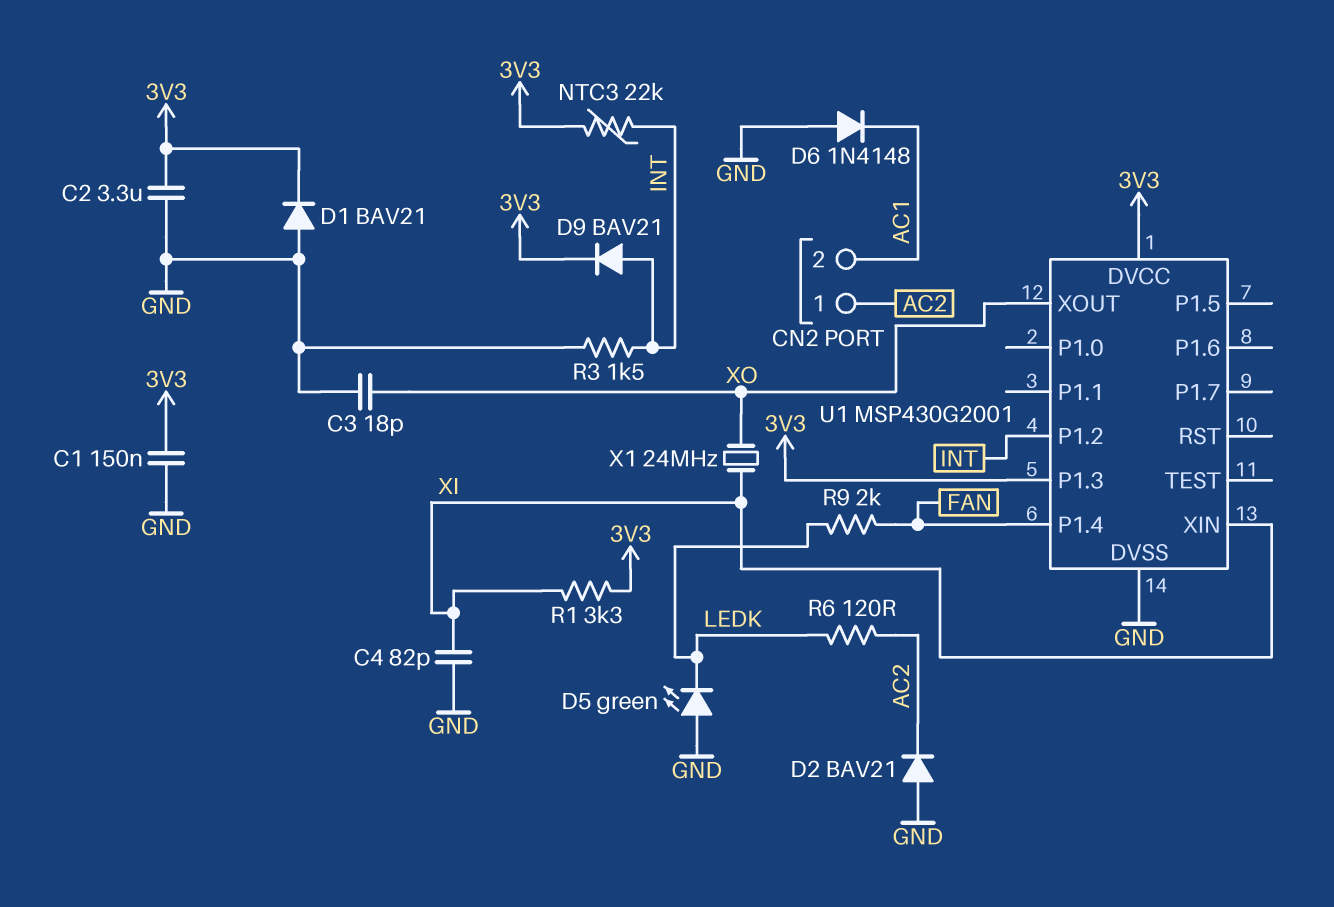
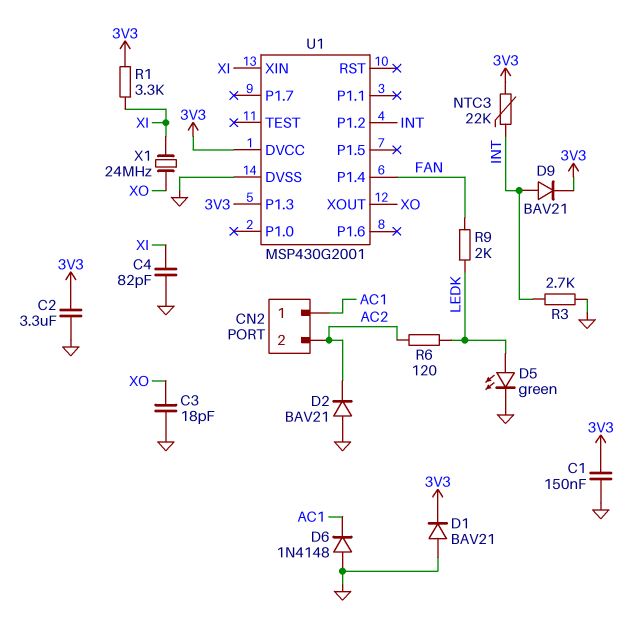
CN2 pin 1: AC2 -> AC1
CN2 pin 2: AC1 -> AC2
D5: LED green (A GND, K LEDK) -> LED green (A LEDK, K GND)
R3: 1.5k (GND, INT) -> 2.7k (GND, INT)

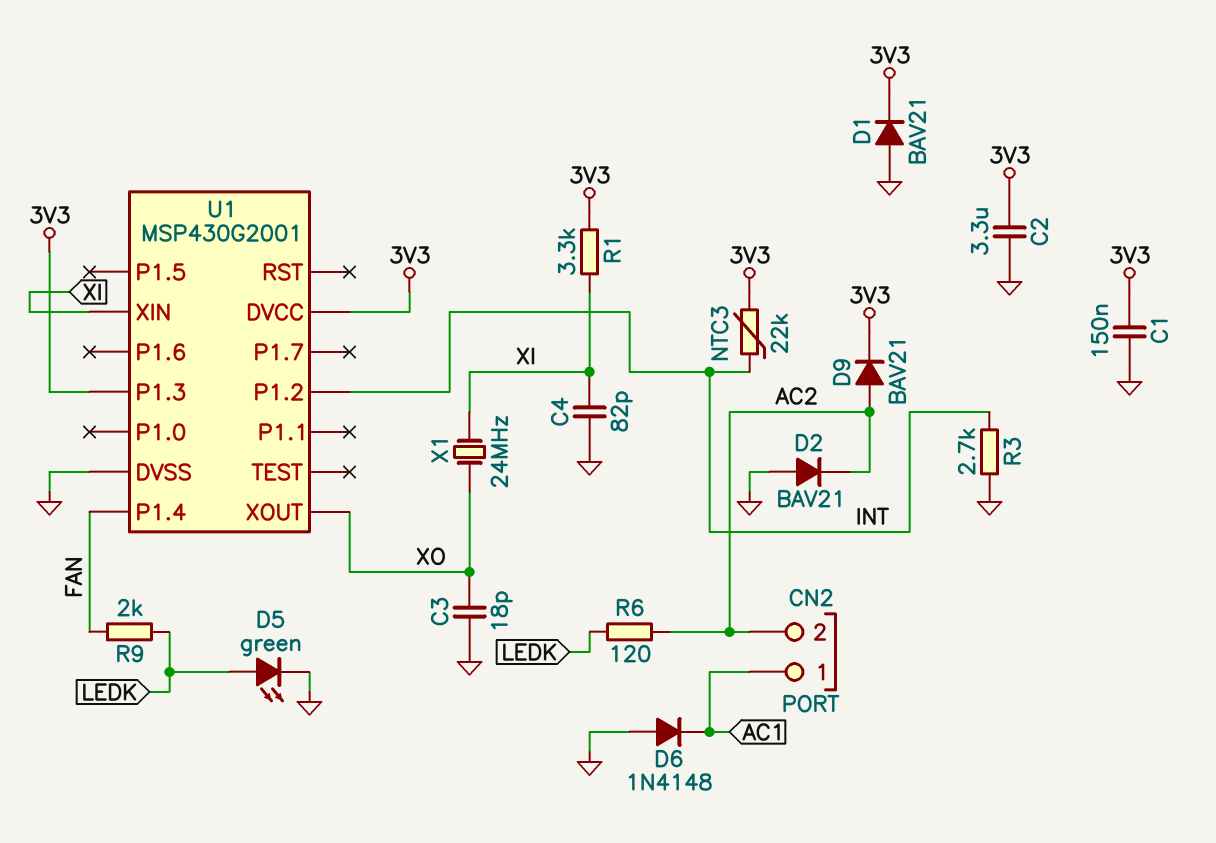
D9: diode BAV21 (A INT, K 3V3) -> diode BAV21 (A AC2, K 3V3)

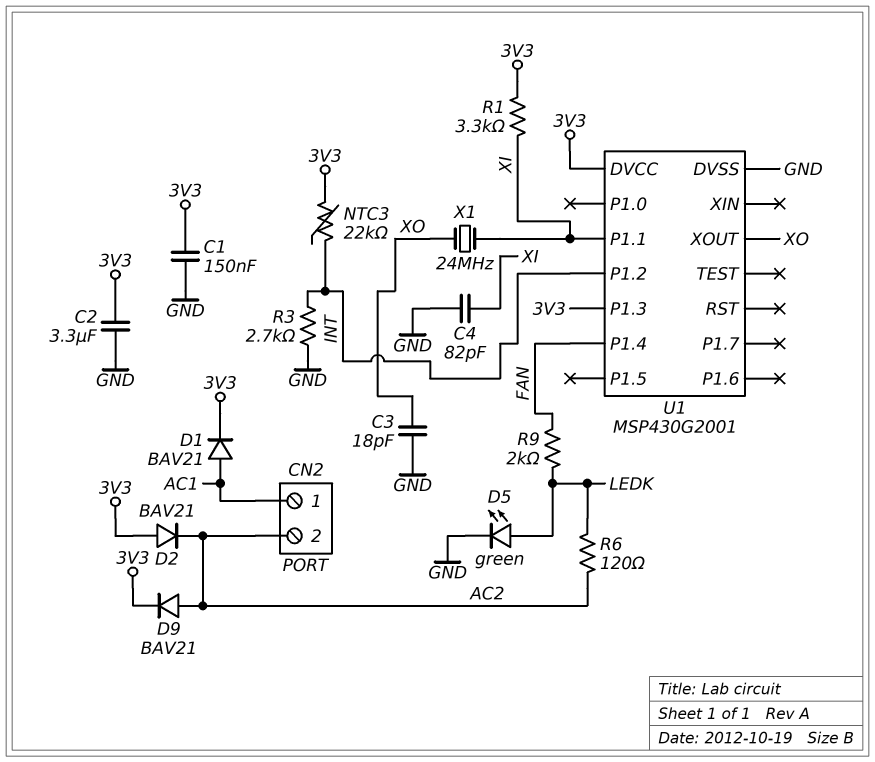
D1: diode BAV21 (A GND, K 3V3) -> diode BAV21 (A AC1, K 3V3)
D2: diode BAV21 (A GND, K AC2) -> diode BAV21 (A 3V3, K AC2)
D6: diode 1N4148 (A GND, K AC1) -> none
U1 pin P1.1: none -> XI
U1 pin XIN: XI -> none

